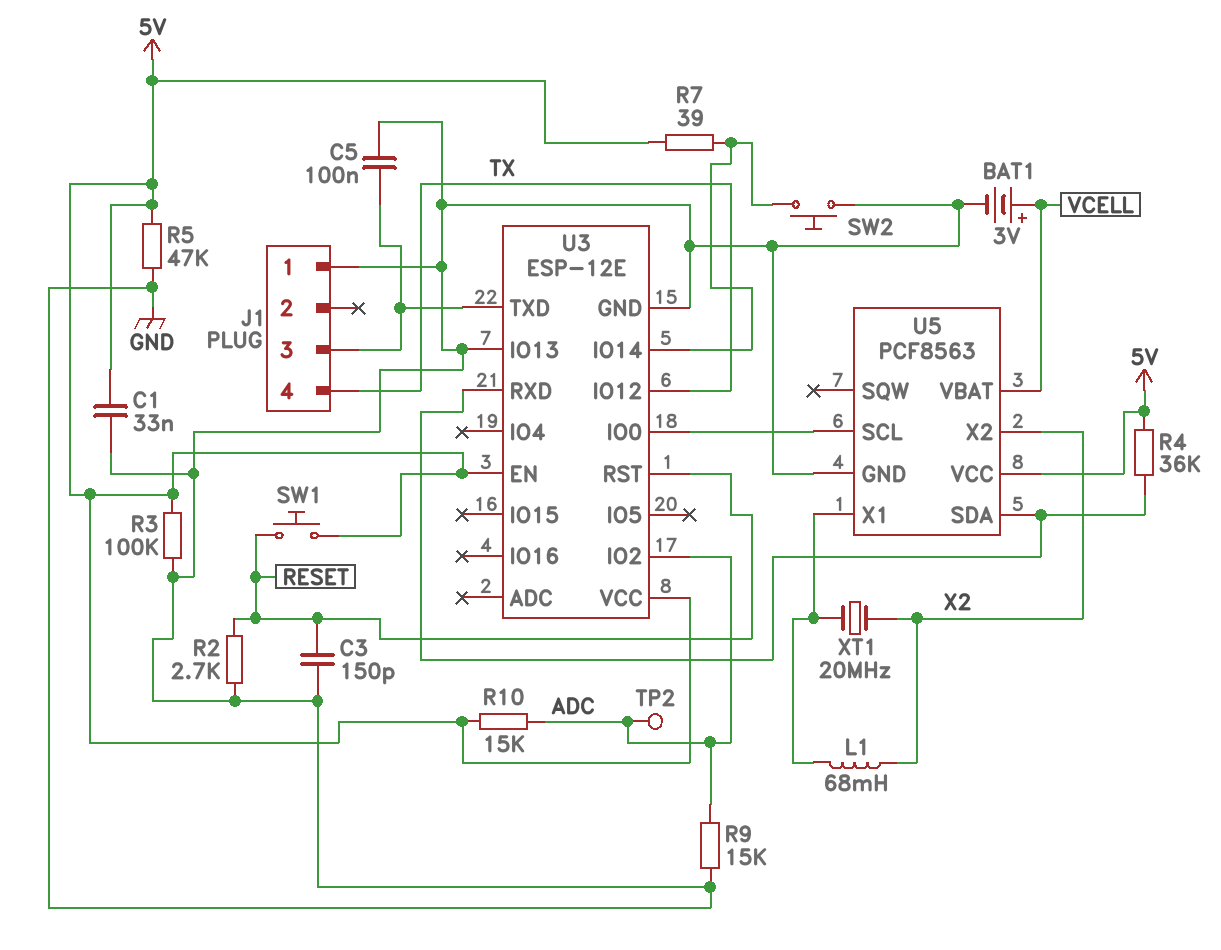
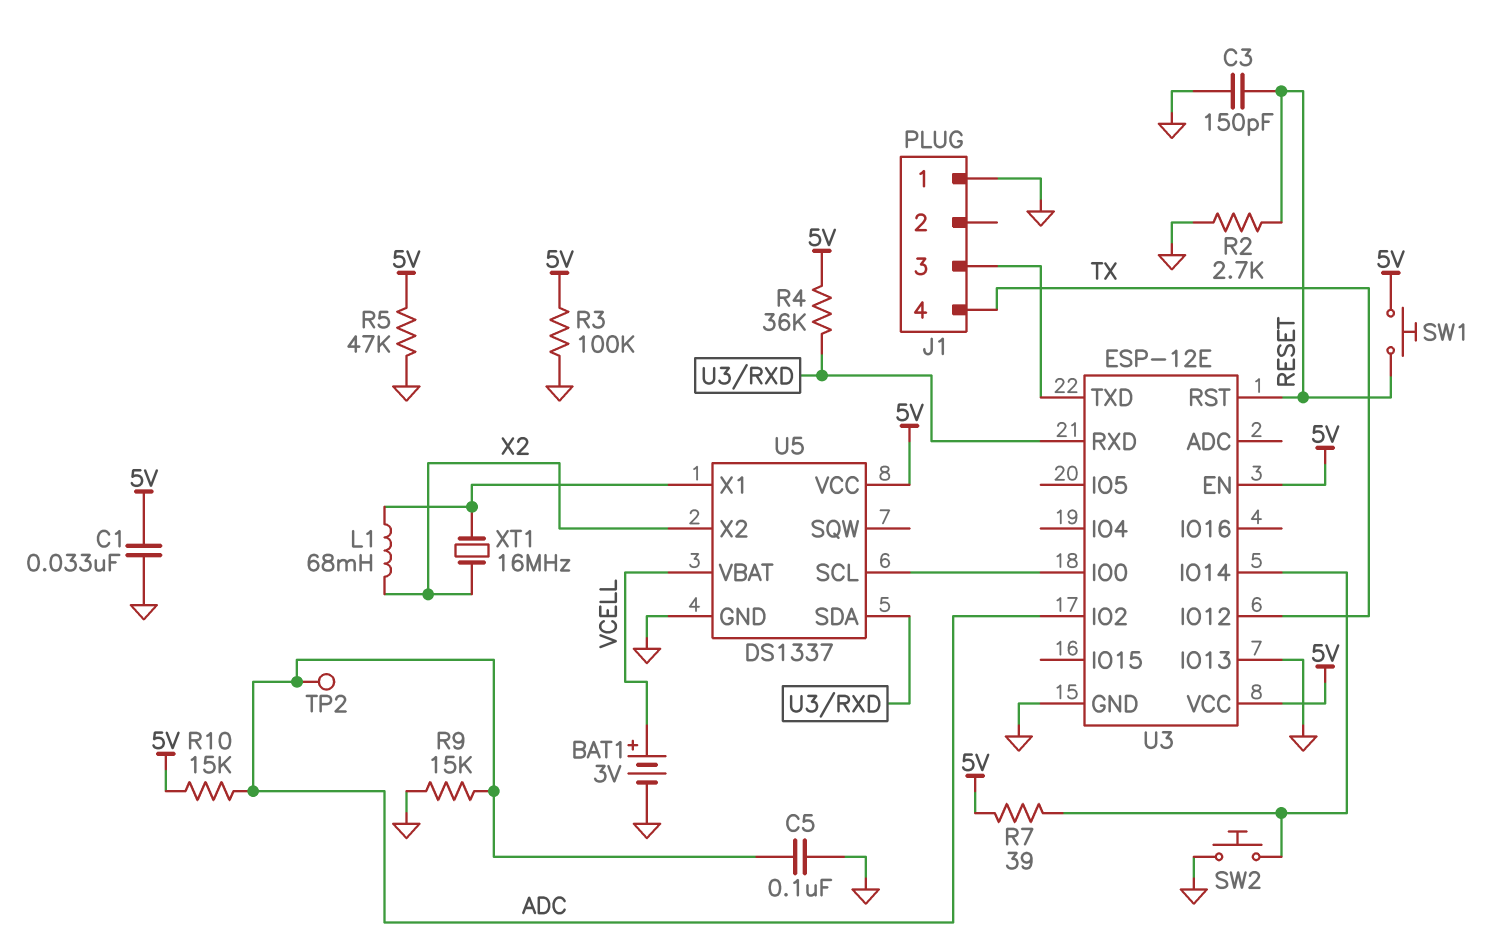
C5: 100nF (GND, J1/3) -> 100nF (ADC, GND)
U5: PCF8563 -> DS1337
XT1: 20MHz (U5/X1, X2) -> 16MHz (U5/X1, X2)

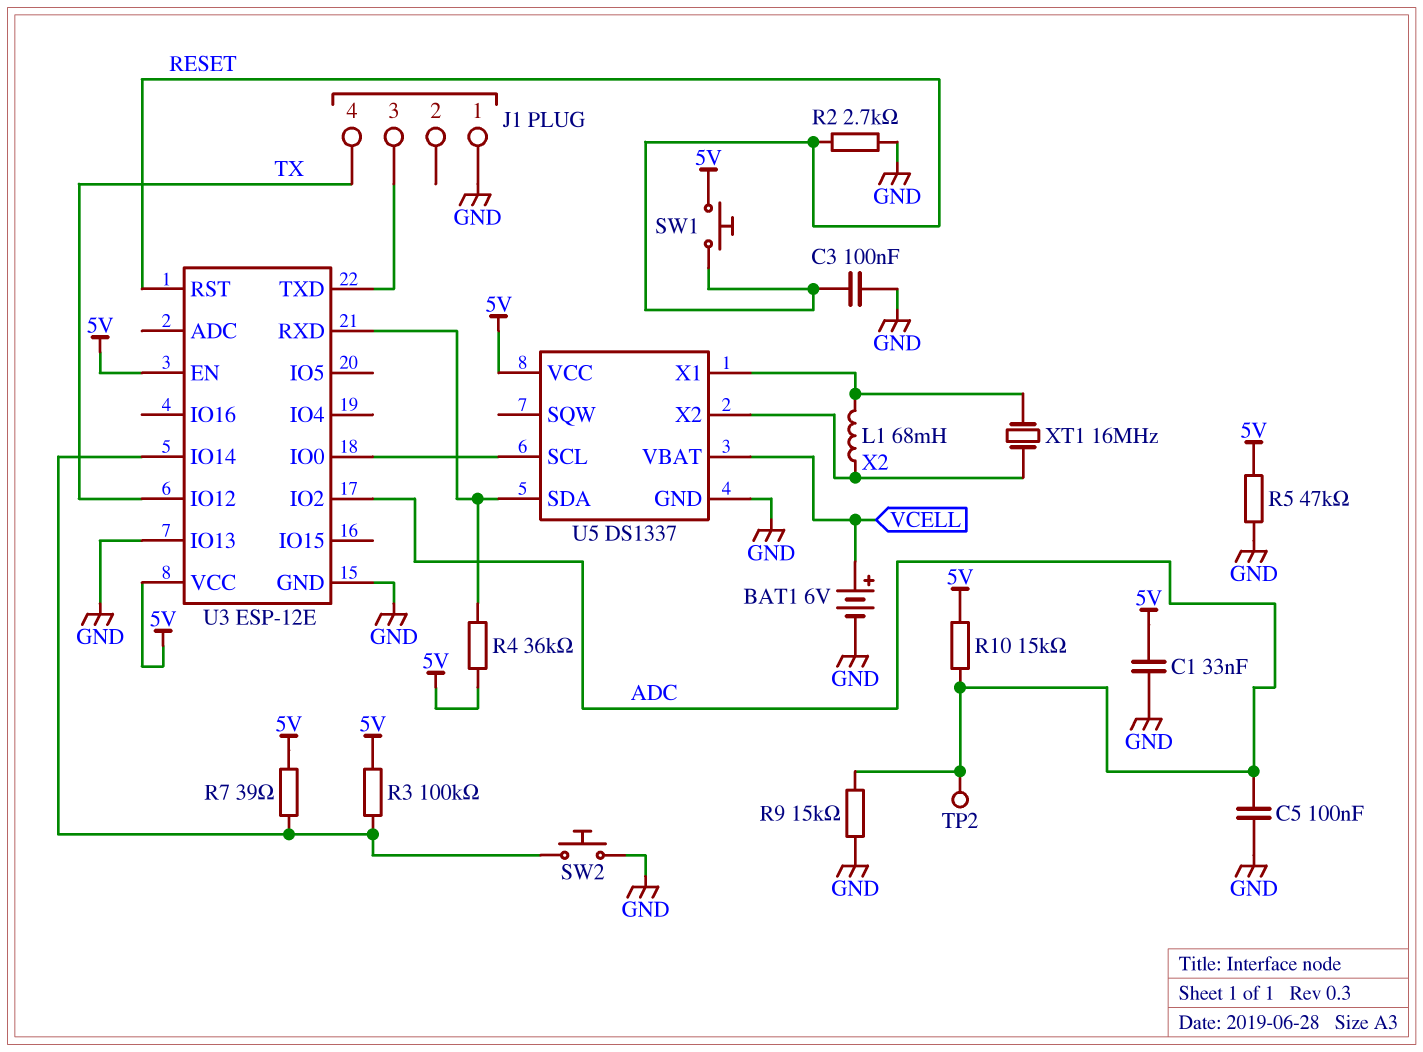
BAT1: 3V (plus VCELL, minus GND) -> 6V (plus VCELL, minus GND)
C3: 150pF (GND, RESET) -> 100nF (GND, RESET)
R3: 100k (5V, GND) -> 100k (5V, U3/IO14)

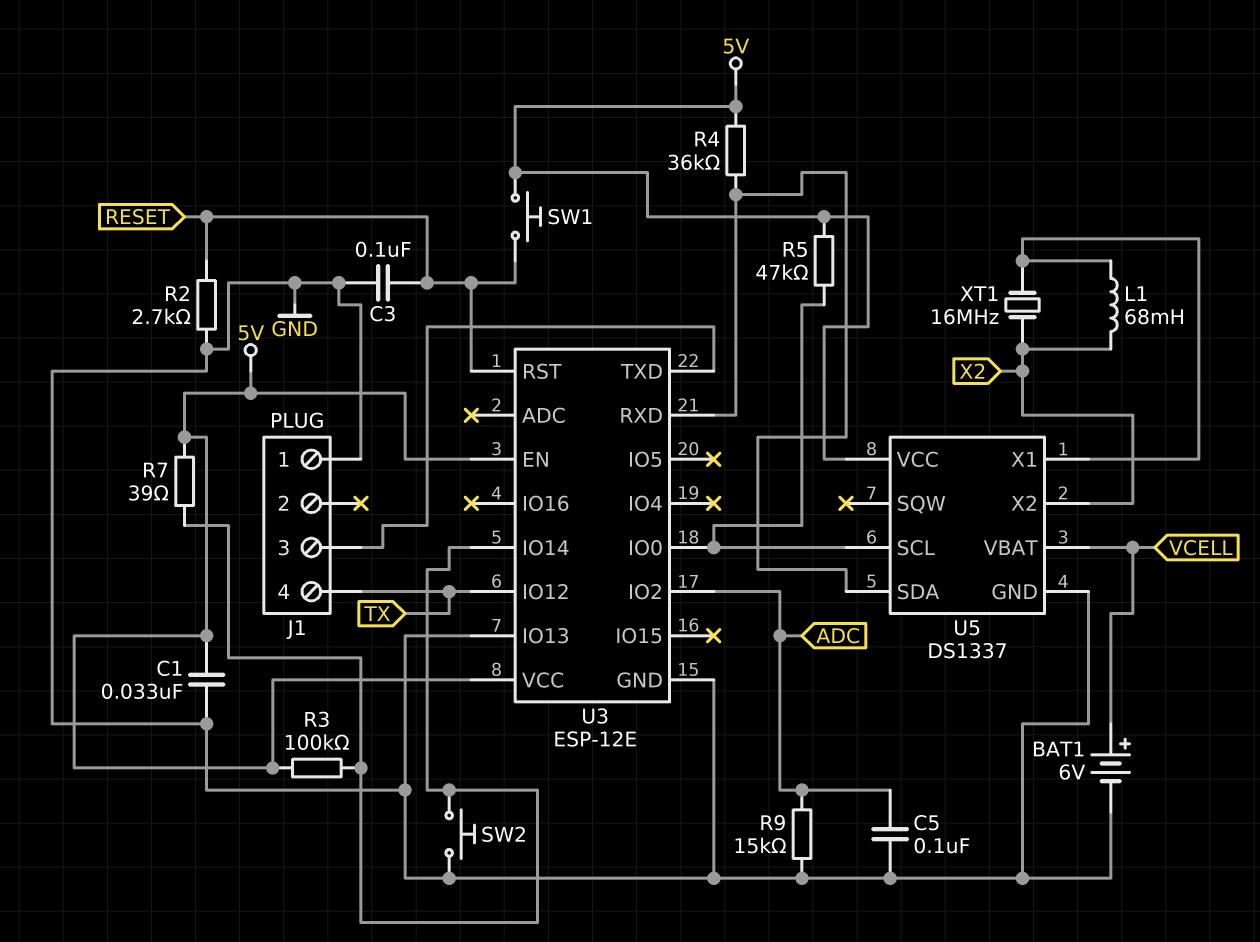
R5: 47k (5V, GND) -> 47k (5V, U3/IO0)
R10: 15k (5V, ADC) -> none
TP2: test point (ADC) -> none

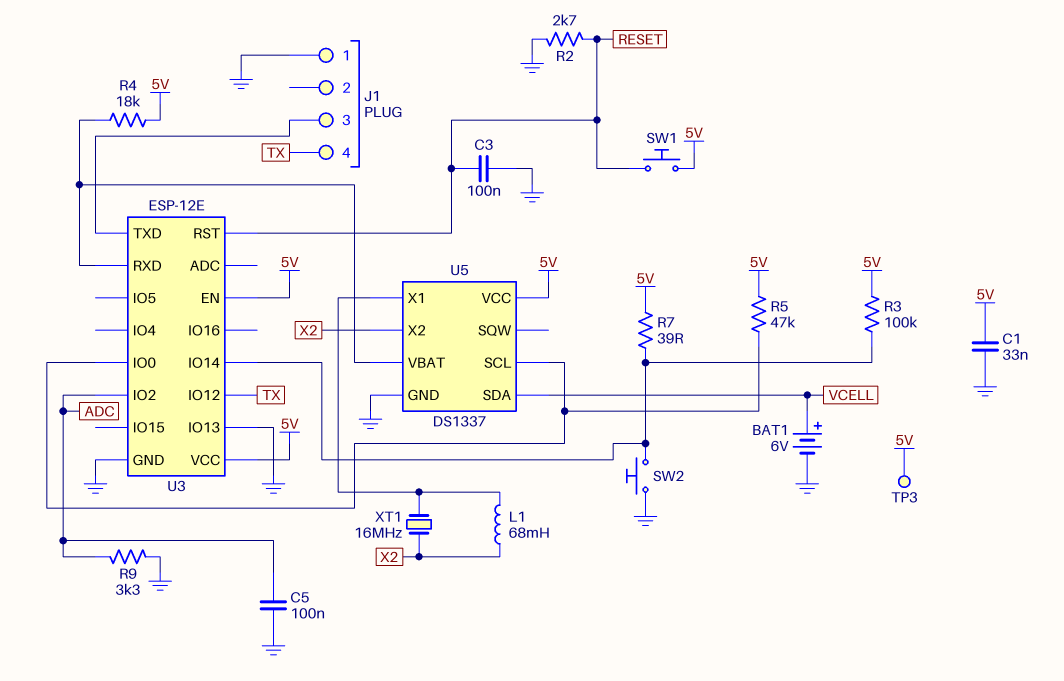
R4: 36k (5V, U3/RXD) -> 18k (5V, U3/RXD)
R9: 15k (ADC, GND) -> 3.3k (ADC, GND)
TP3: none -> test point (5V)
U5 pin SDA: U3/RXD -> VCELL
U5 pin VBAT: VCELL -> U3/RXD

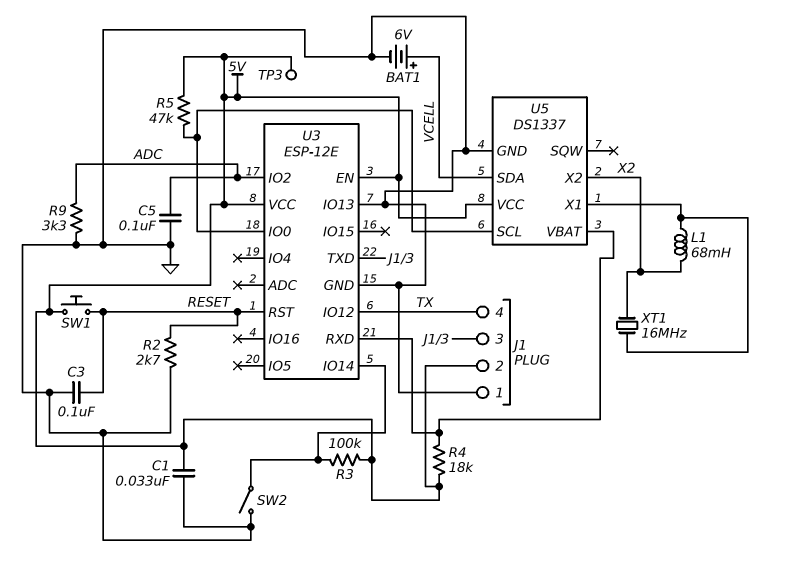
J1 pin 2: none -> 5V
R7: 39 (5V, U3/IO14) -> none
SW2: button (GND, U3/IO14) -> switch (GND, U3/IO14)

